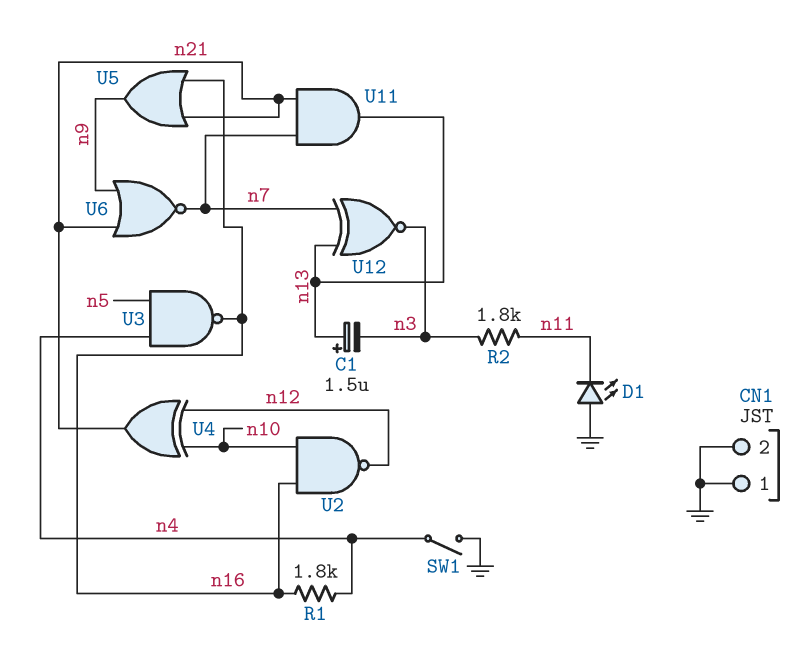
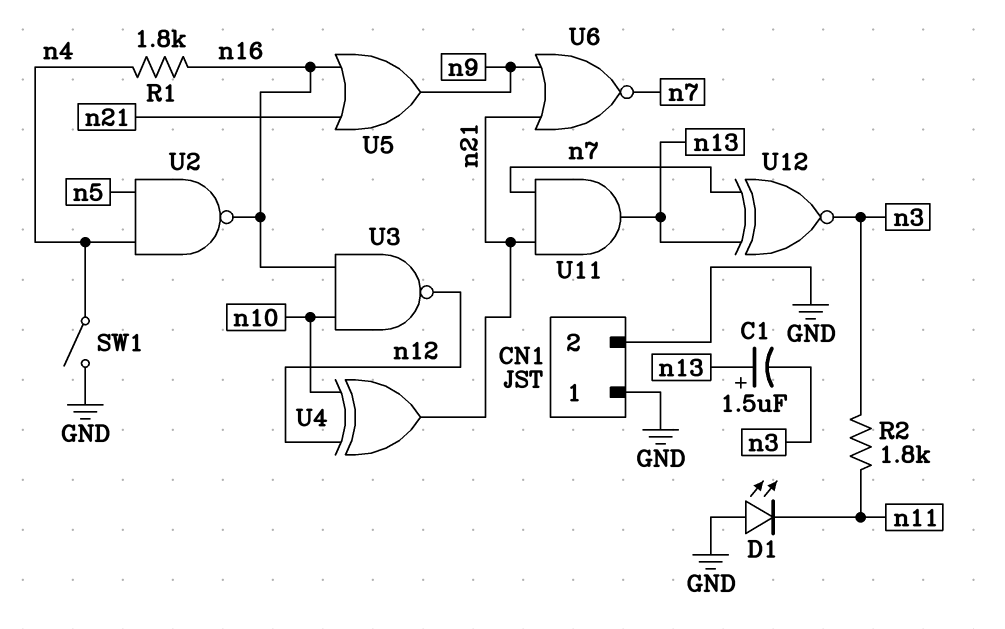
U2: NAND (in n10, in n16, out n12) -> NAND (in n4, in n5, out n16)
U3: NAND (in n4, in n5, out n16) -> NAND (in n10, in n16, out n12)

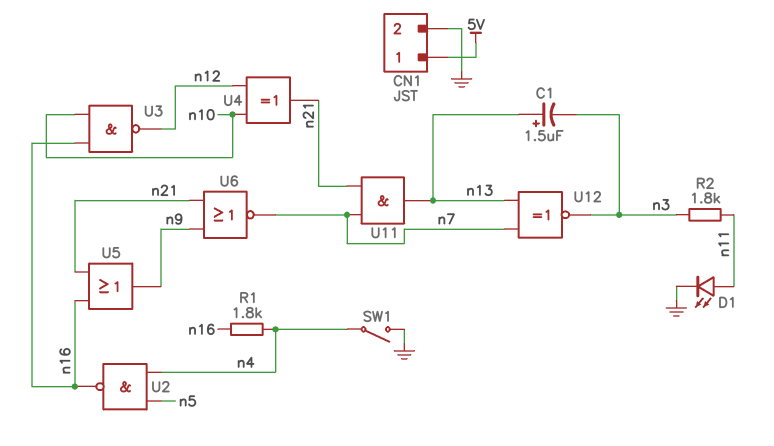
CN1 pin 1: GND -> 5V
D1: LED (A GND, K n11) -> LED (A n11, K GND)

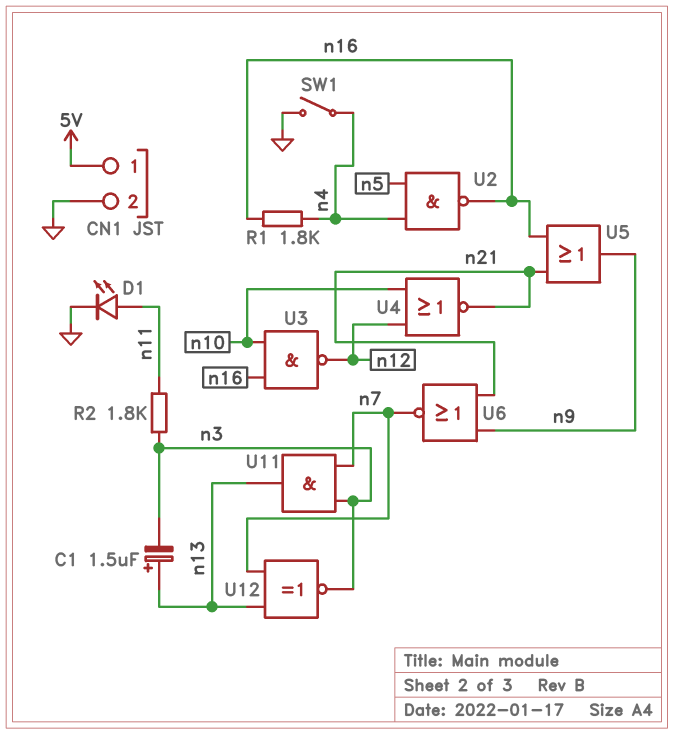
U4: XOR (in n10, in n12, out n21) -> NOR (in n10, in n12, out n21)
U11: AND (in n7, in n21, out n13) -> AND (in n3, in n7, out n13)

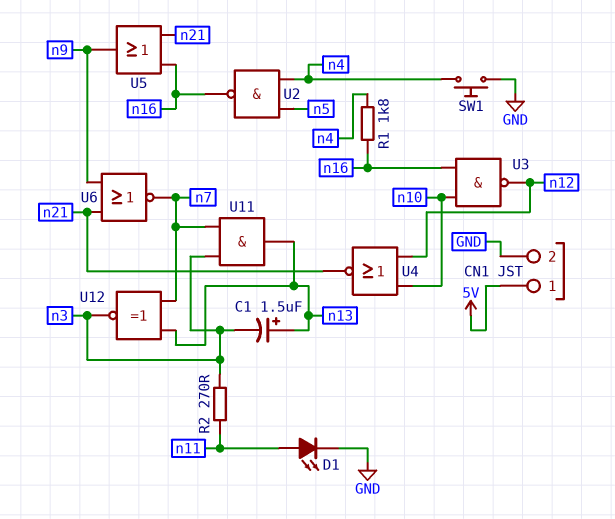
R2: 1.8k (n3, n11) -> 270 (n3, n11)
SW1: switch (GND, n4) -> button (GND, n4)

